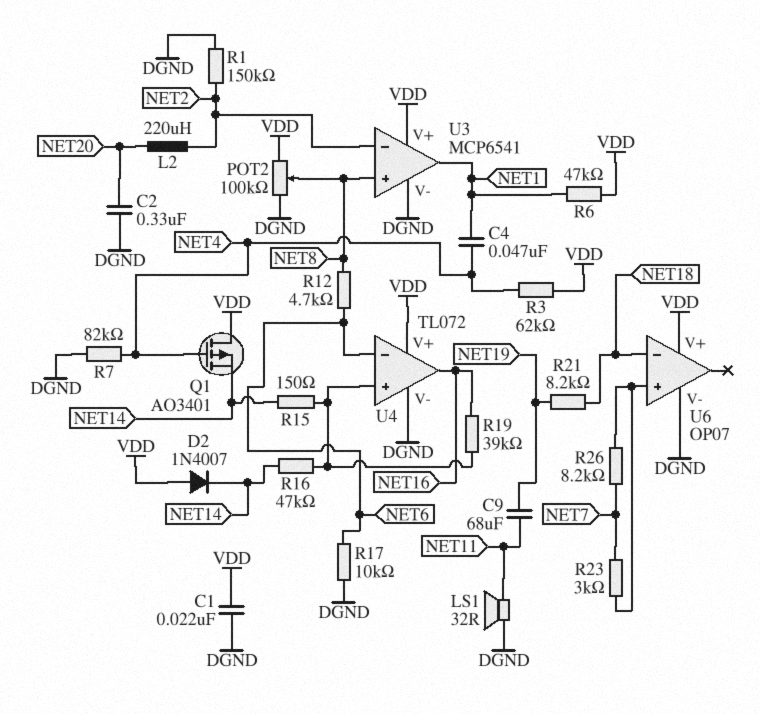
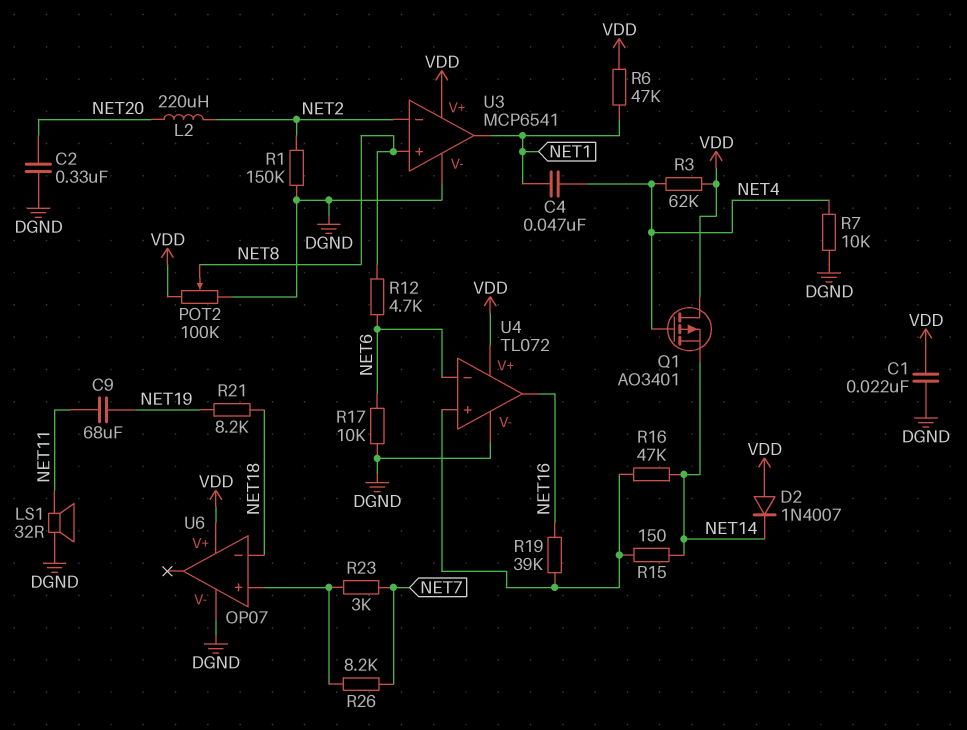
R7: 82k (DGND, NET4) -> 10k (DGND, NET4)

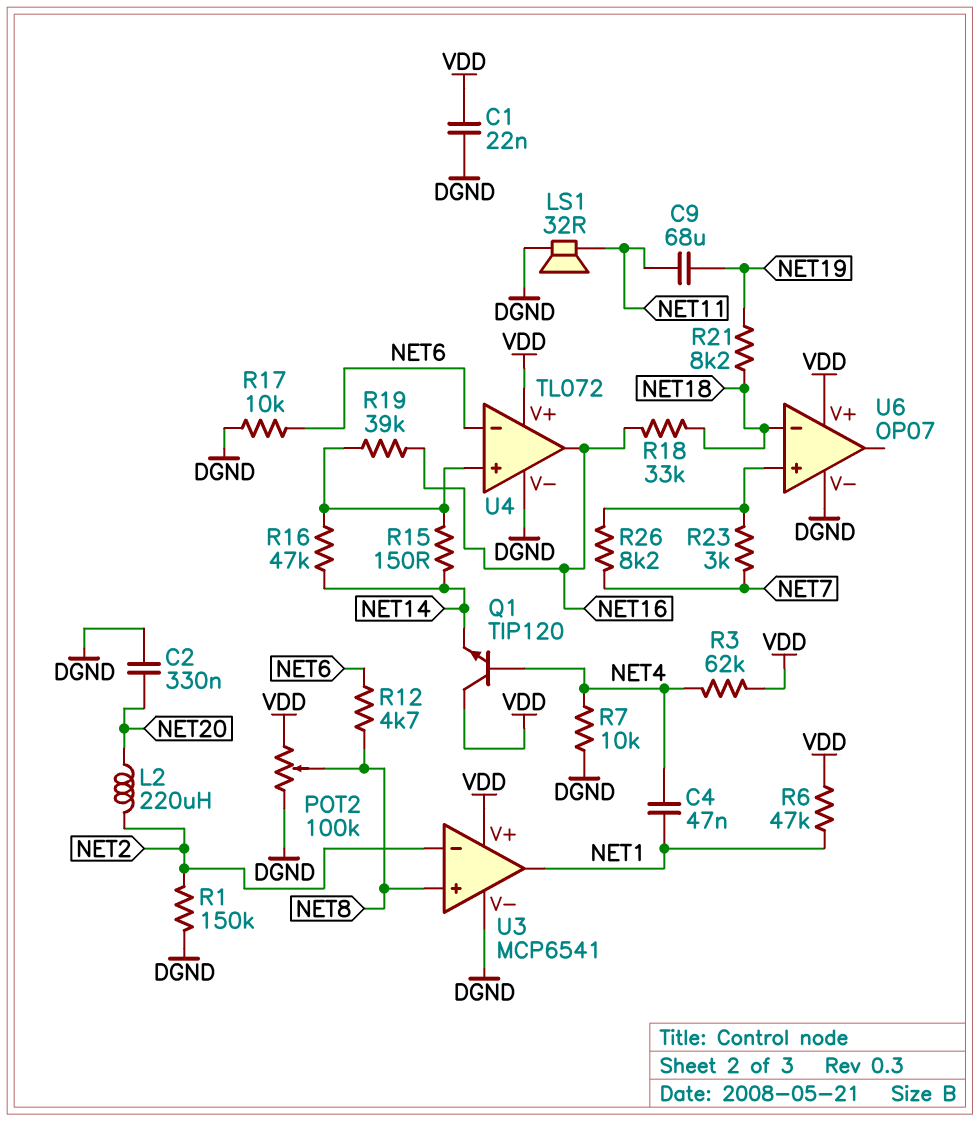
D2: diode 1N4007 (A VDD, K NET14) -> none
Q1: PMOS AO3401 (G NET4, D VDD, S NET14) -> NPN TIP120 (B NET4, C VDD, E NET14)
R18: none -> 33k (NET16, NET18)

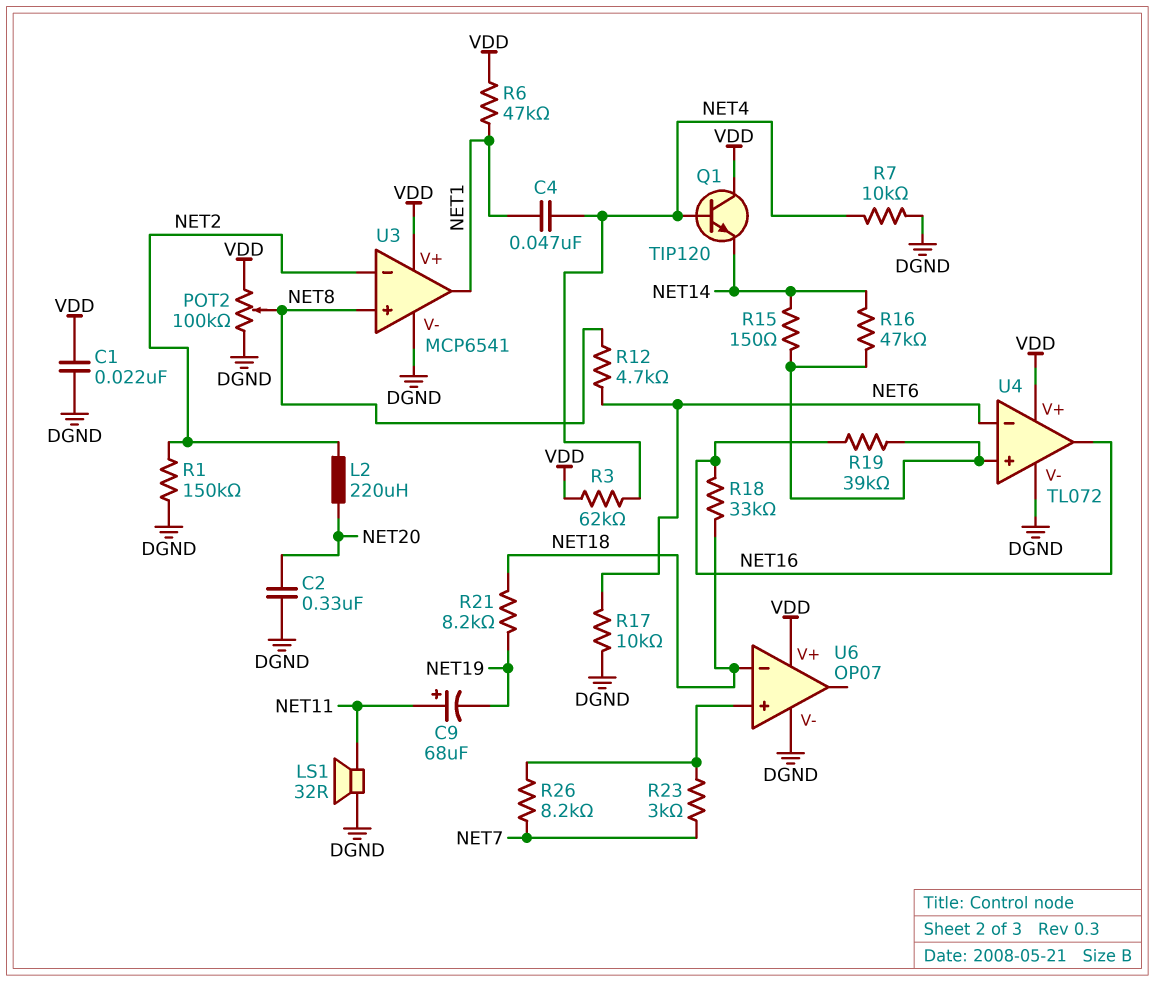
C9: 68uF (NET11, NET19) -> 68uF (plus NET11, minus NET19)

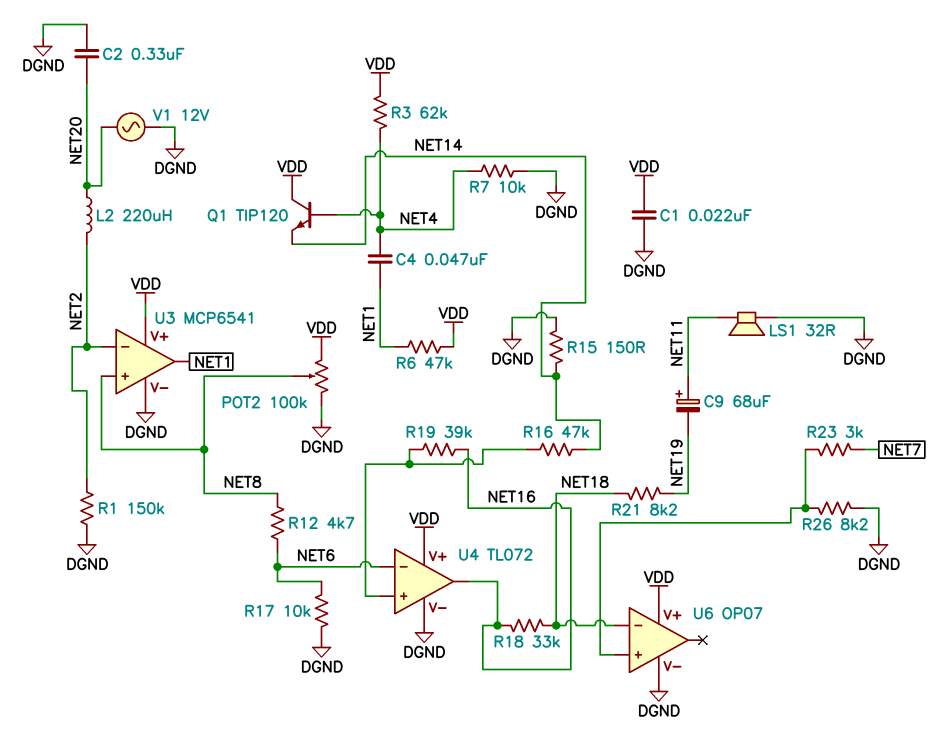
R15: 150 (NET14, U4/in+) -> 150 (DGND, NET14)
R26: 8.2k (NET7, U6/in+) -> 8.2k (DGND, U6/in+)
V1: none -> AC 12V (DGND, NET20)

